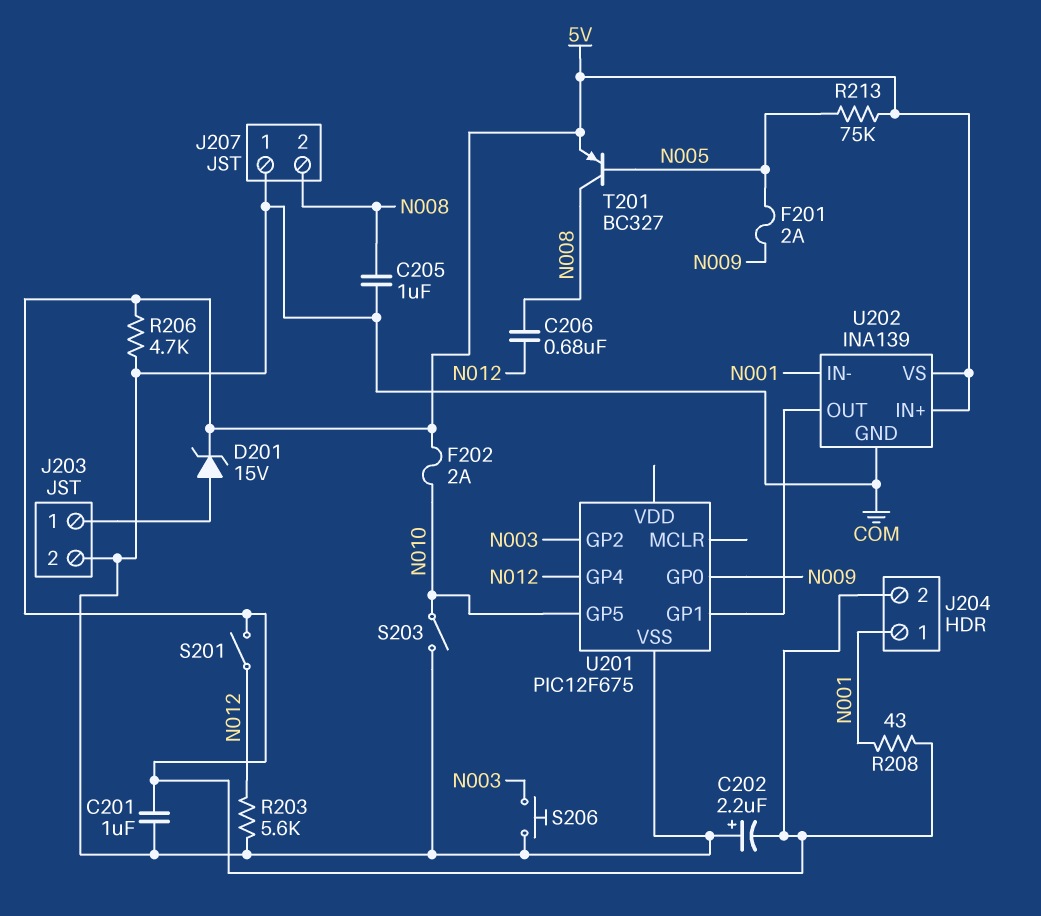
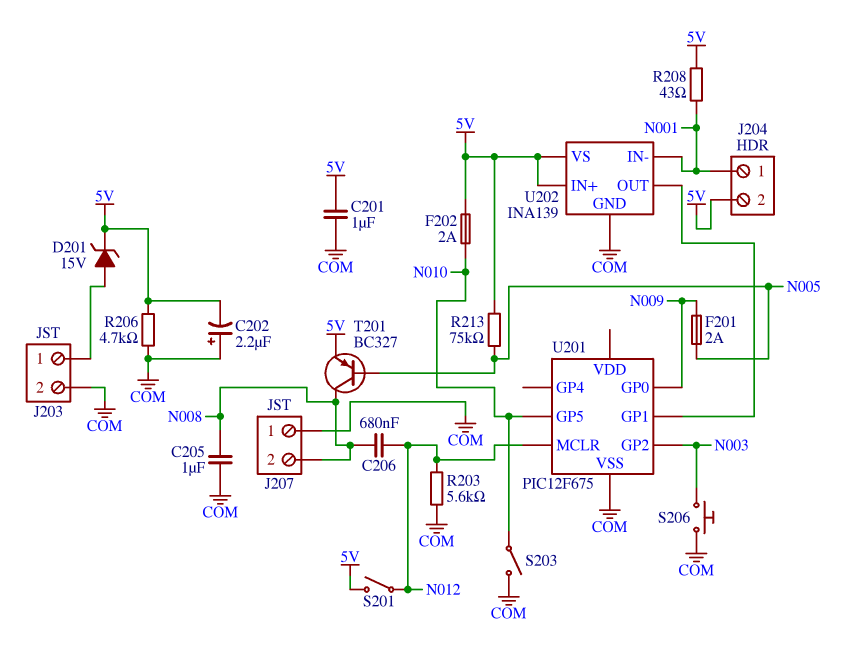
U201 pin GP4: N012 -> none
U201 pin MCLR: none -> N012

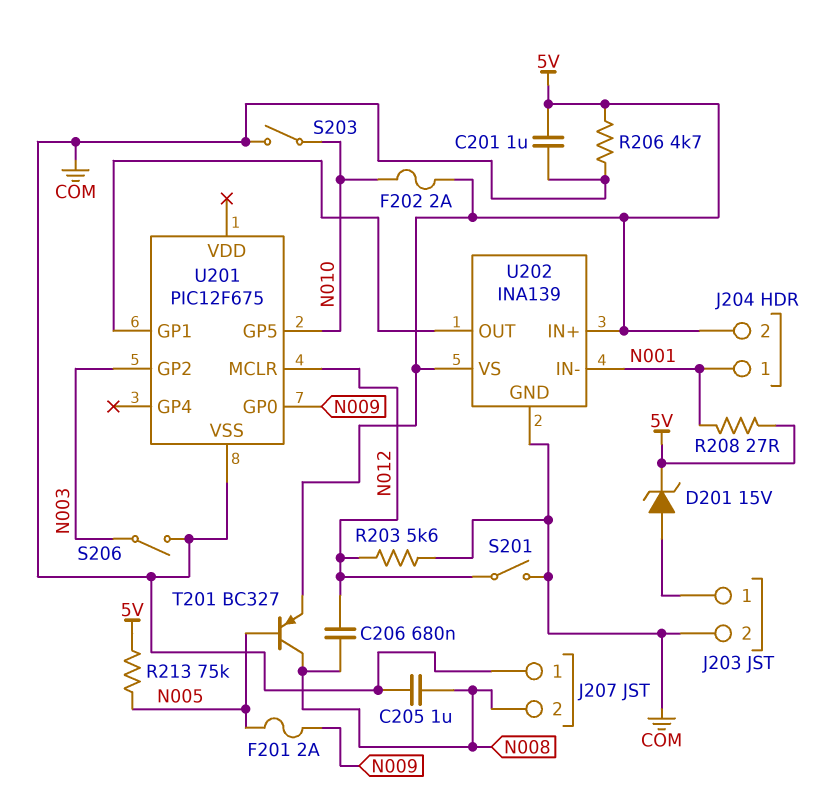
C202: 2.2uF (plus COM, minus 5V) -> none
R208: 43 (5V, N001) -> 27 (5V, N001)
S201: switch (5V, N012) -> switch (COM, N012)
S206: button (COM, N003) -> switch (COM, N003)

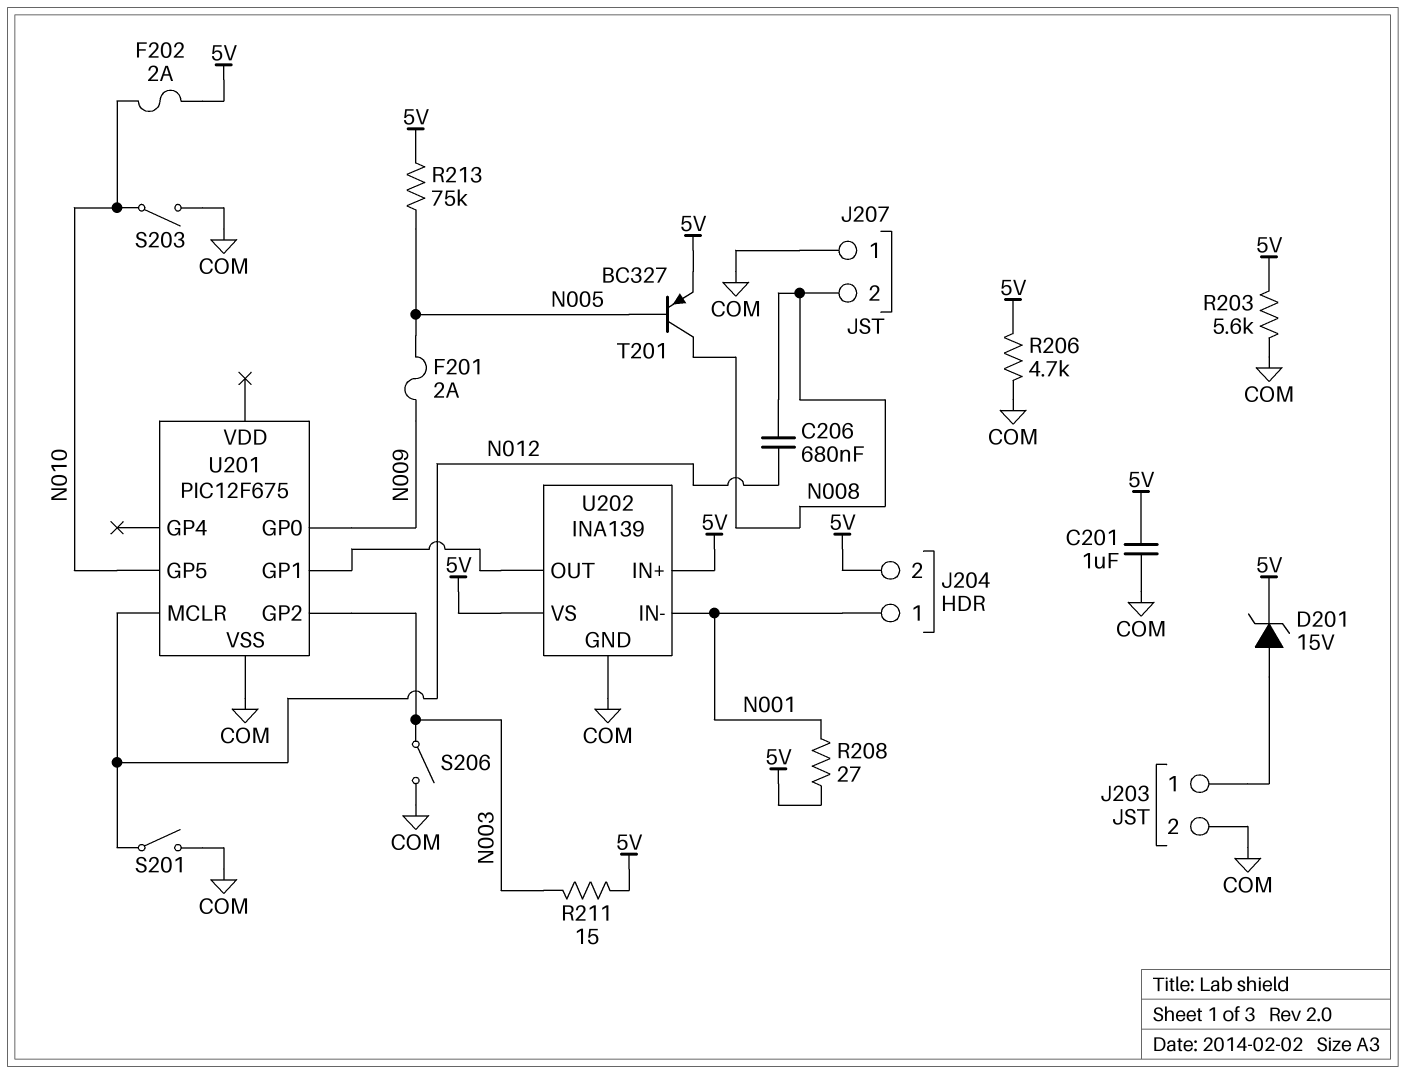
C205: 1uF (COM, N008) -> none
R203: 5.6k (COM, N012) -> 5.6k (5V, COM)
R211: none -> 15 (5V, N003)

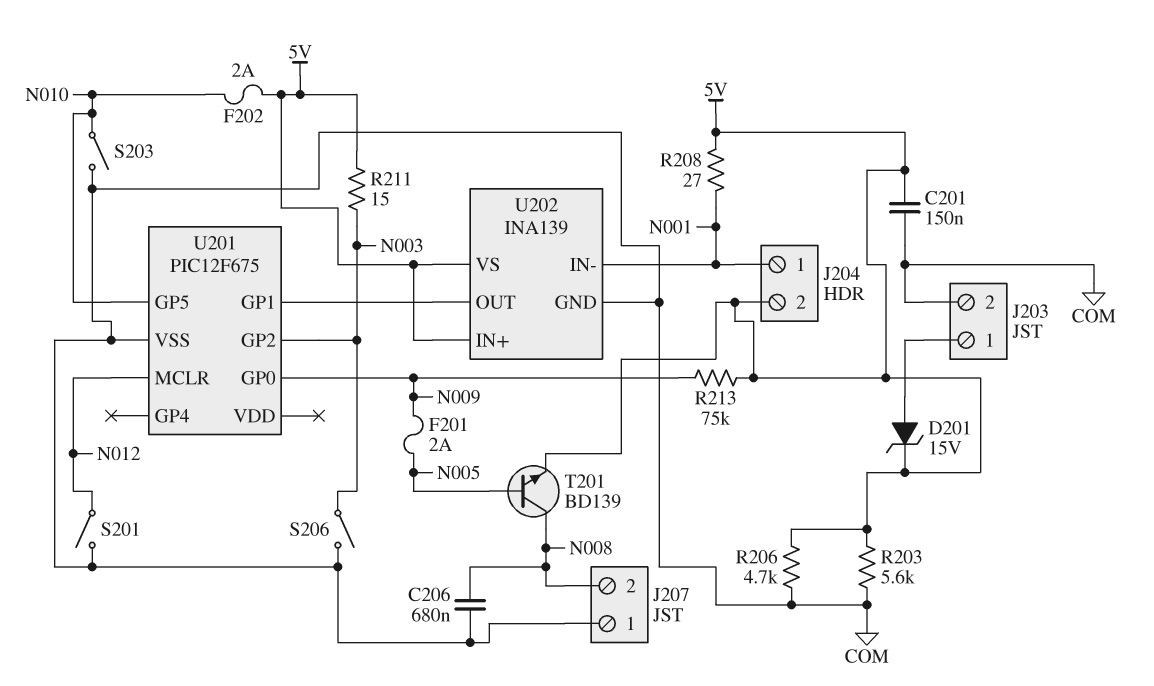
C201: 1uF (5V, COM) -> 150nF (5V, COM)
C206: 680nF (N008, N012) -> 680nF (COM, N008)
R213: 75k (5V, N005) -> 75k (5V, N009)
T201: PNP BC327 (B N005, C N008, E 5V) -> NPN BD139 (B N005, C N008, E 5V)

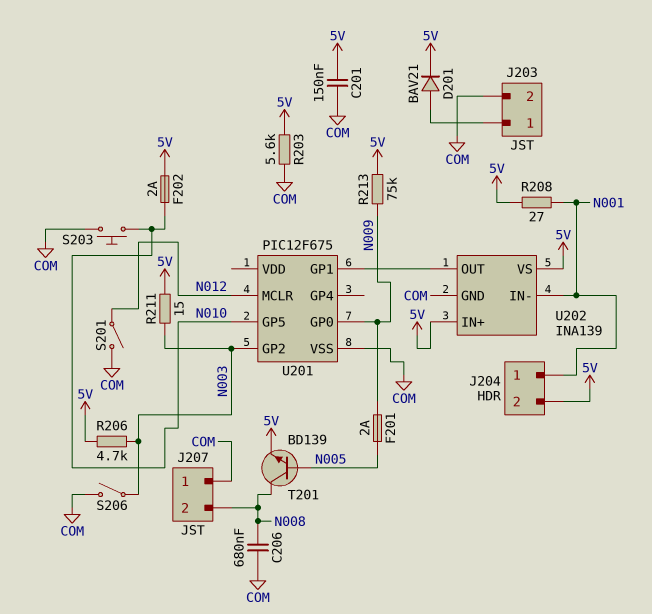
D201: zener 15V (A J203/1, K 5V) -> diode BAV21 (A J203/1, K 5V)
R206: 4.7k (5V, COM) -> 4.7k (5V, N003)
S203: switch (COM, N010) -> button (COM, N010)

